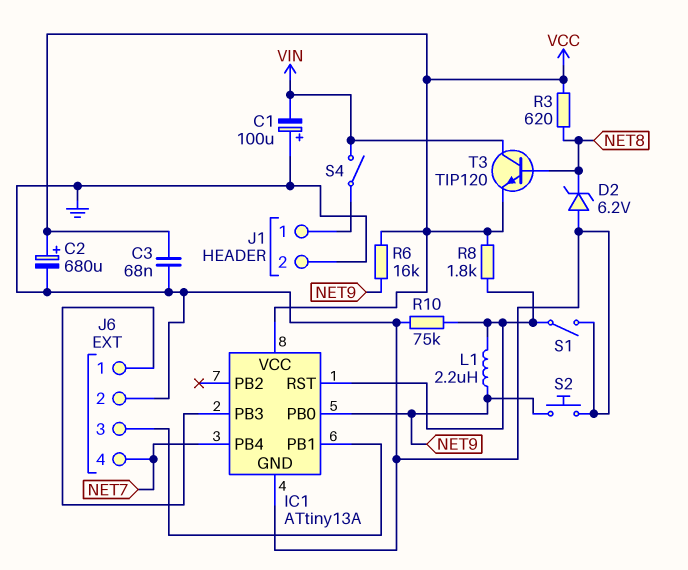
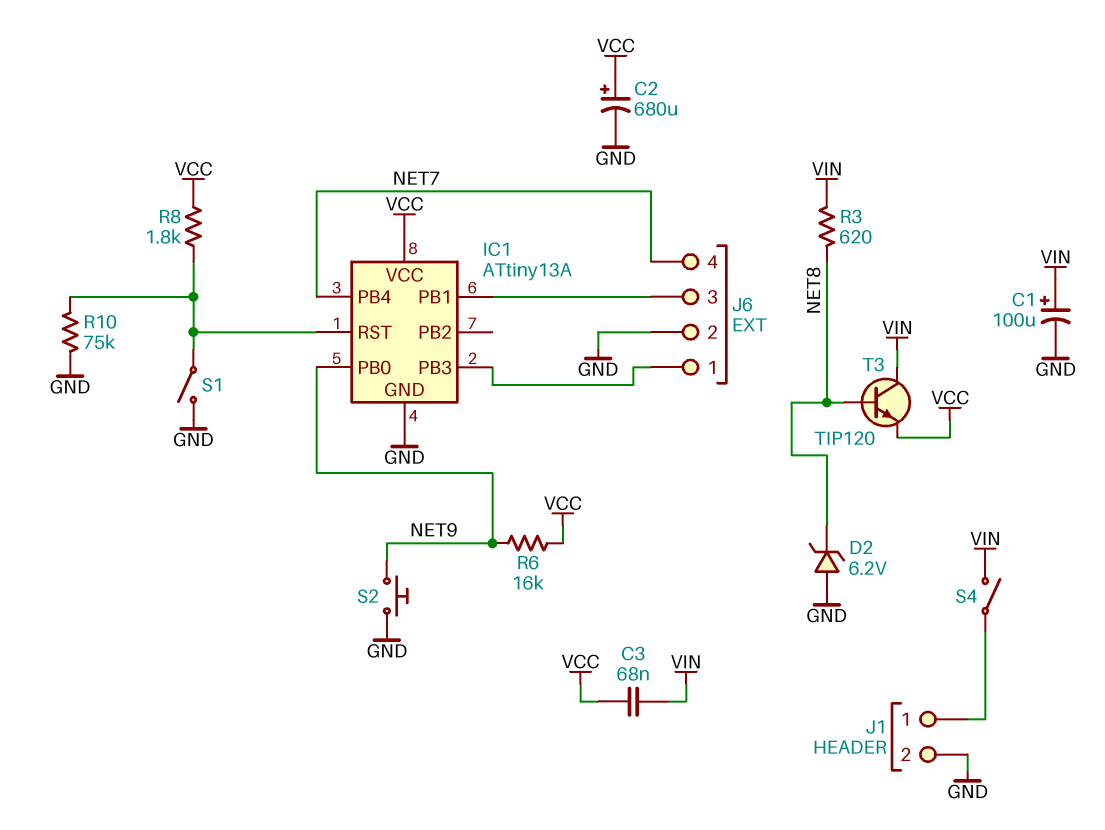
C1: 100uF (plus GND, minus VIN) -> 100uF (plus VIN, minus GND)
C3: 68nF (GND, VCC) -> 68nF (VCC, VIN)
L1: 2.2uH (IC1/RST, NET9) -> none
R3: 620 (NET8, VCC) -> 620 (NET8, VIN)

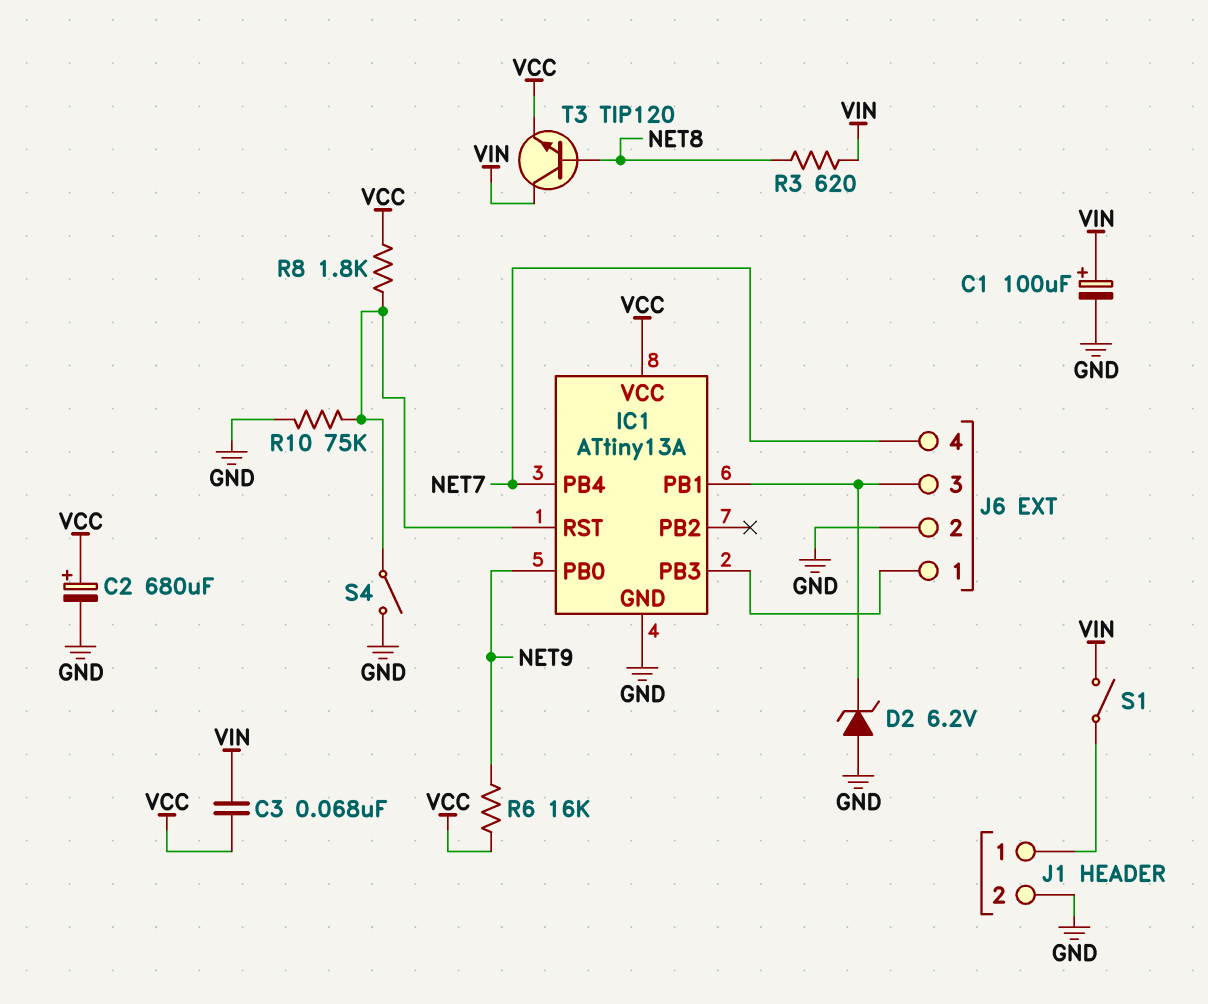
D2: zener 6.2V (A GND, K NET8) -> zener 6.2V (A GND, K IC1/PB1)
S1: switch (GND, IC1/RST) -> switch (J1/1, VIN)
S2: button (GND, NET9) -> none
S4: switch (J1/1, VIN) -> switch (GND, IC1/RST)

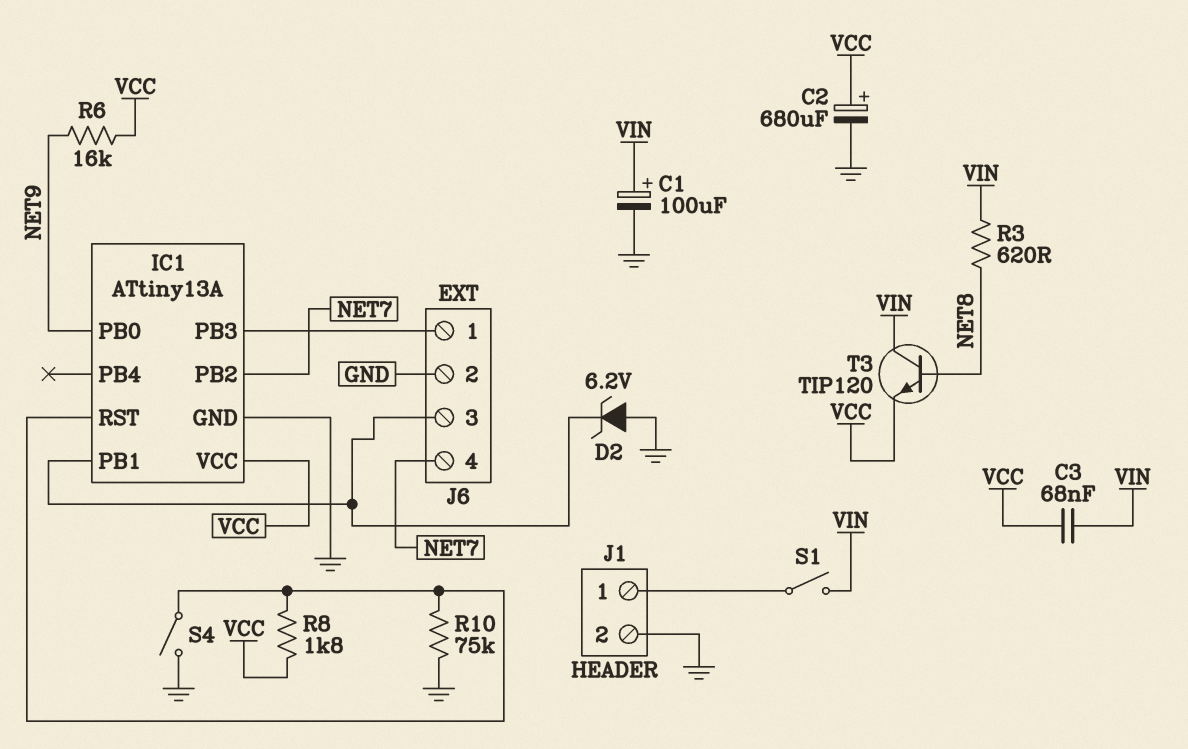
IC1 pin PB2: none -> NET7
IC1 pin PB4: NET7 -> none

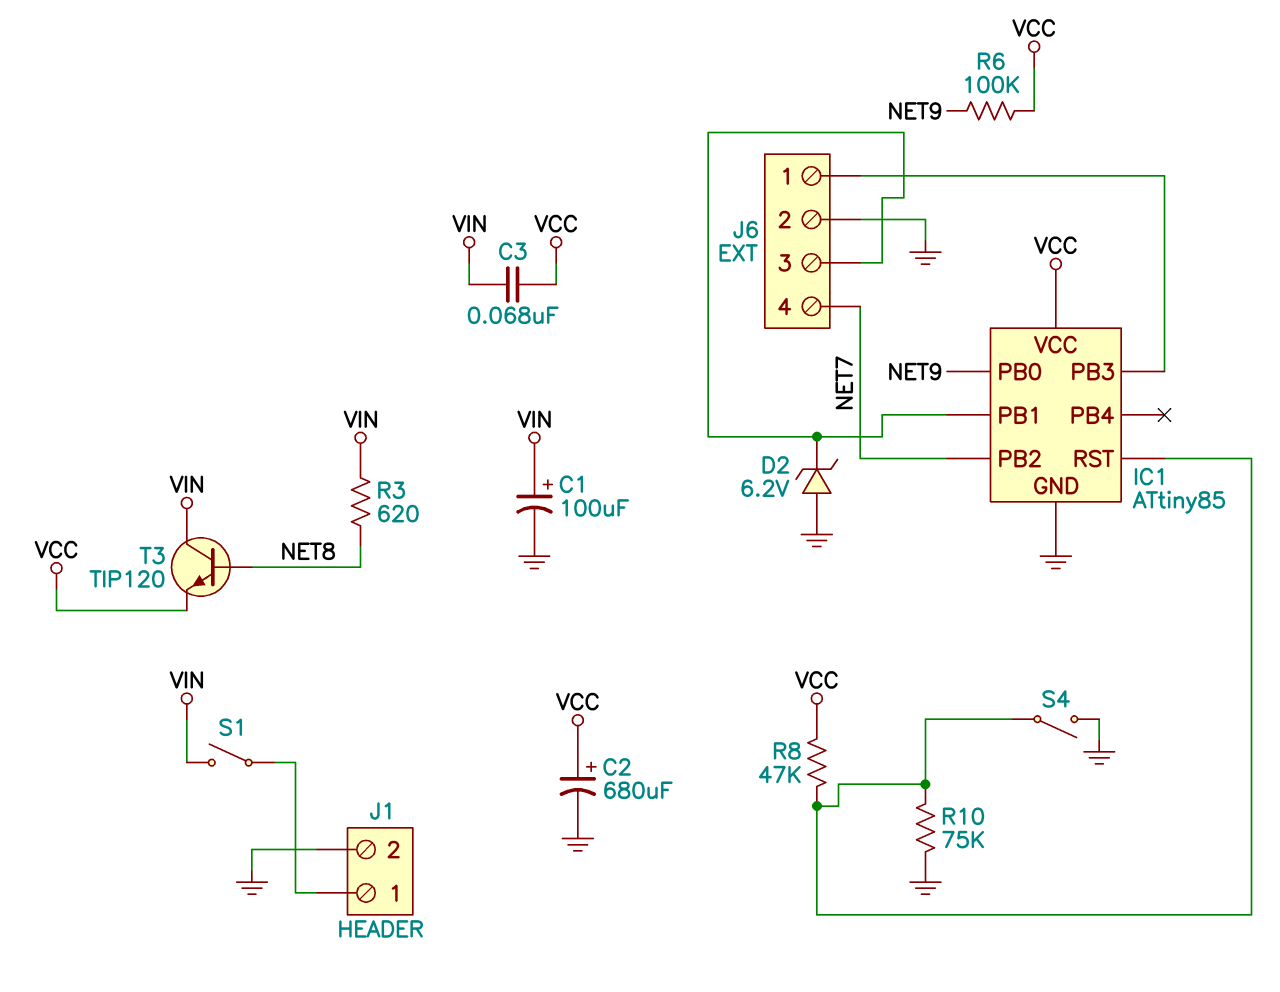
IC1: ATtiny13A -> ATtiny85
R6: 16k (NET9, VCC) -> 100k (NET9, VCC)
R8: 1.8k (IC1/RST, VCC) -> 47k (IC1/RST, VCC)

